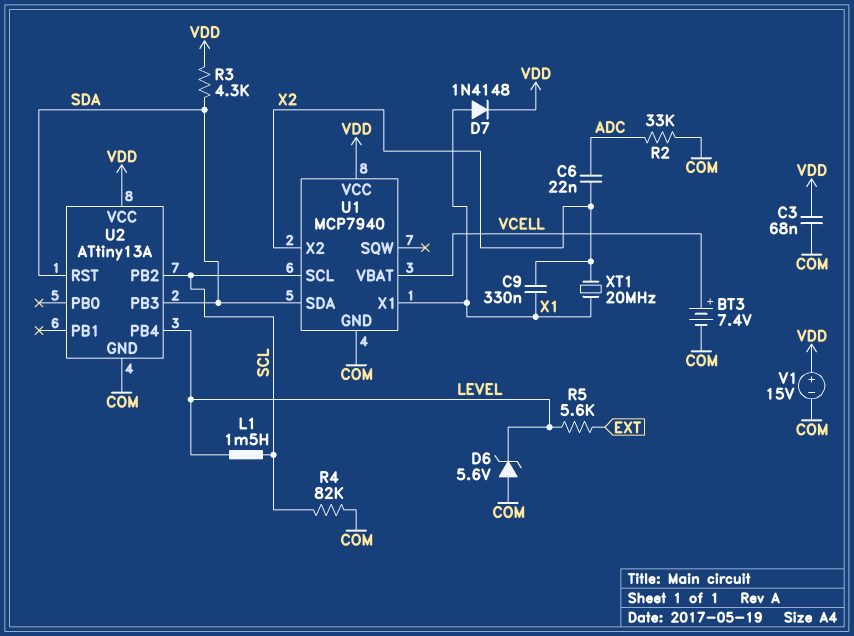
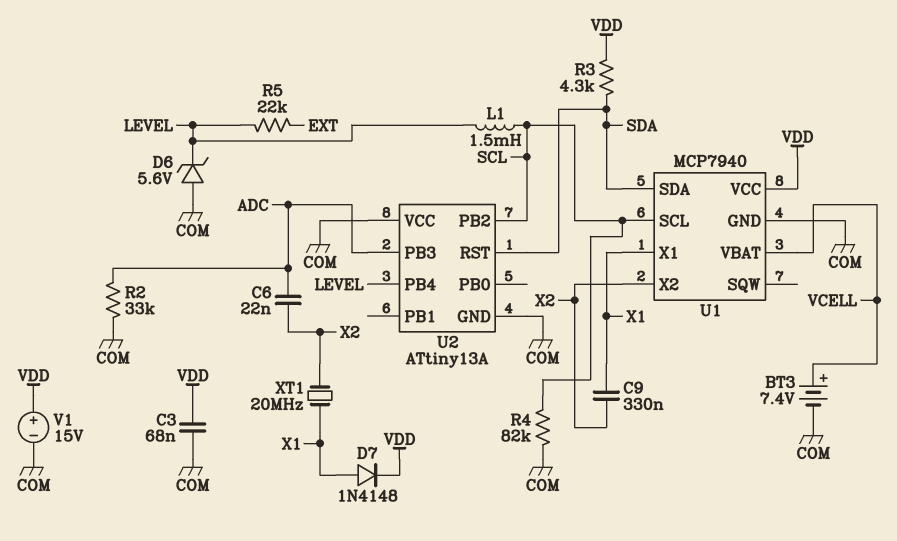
R5: 5.6k (EXT, LEVEL) -> 22k (EXT, LEVEL)
U2 pin PB3: SDA -> ADC
U2 pin VCC: VDD -> COM

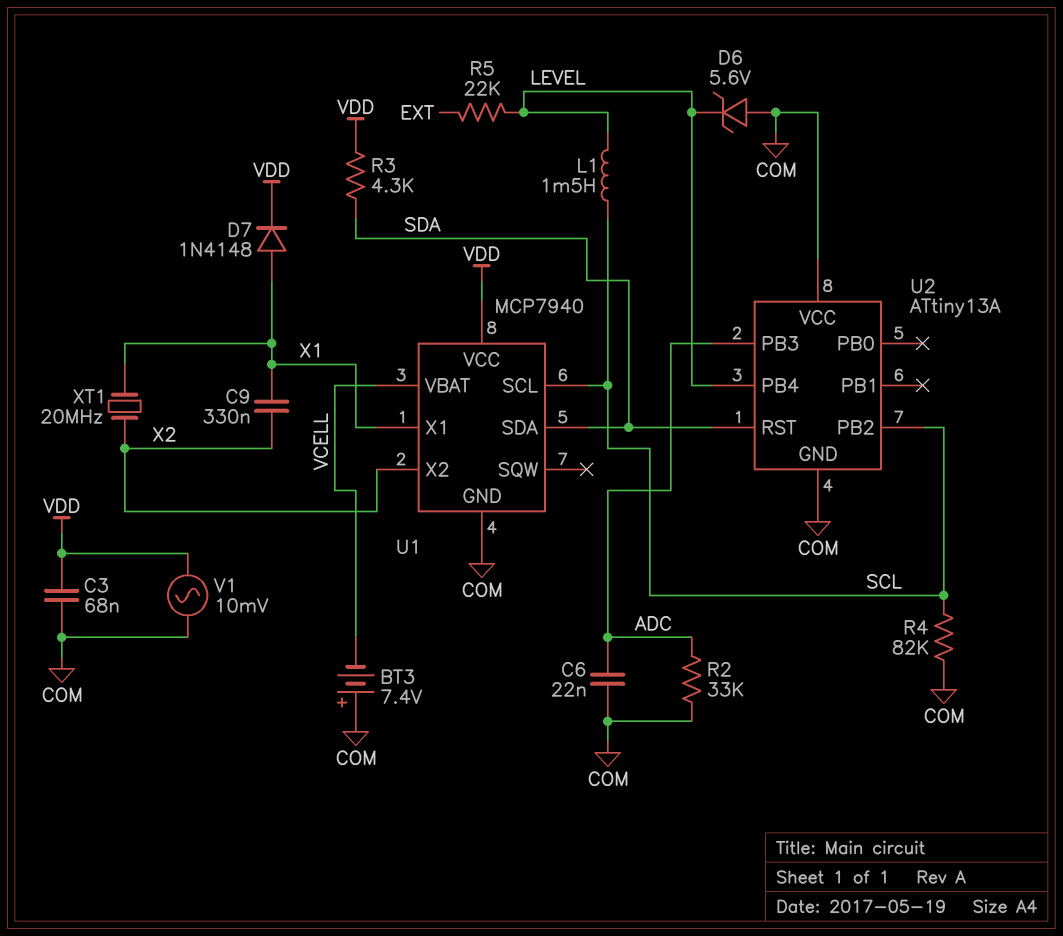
BT3: 7.4V (plus VCELL, minus COM) -> 7.4V (plus COM, minus VCELL)
C6: 22nF (ADC, X2) -> 22nF (ADC, COM)
V1: 15V (plus VDD, minus COM) -> AC 10mV (COM, VDD)

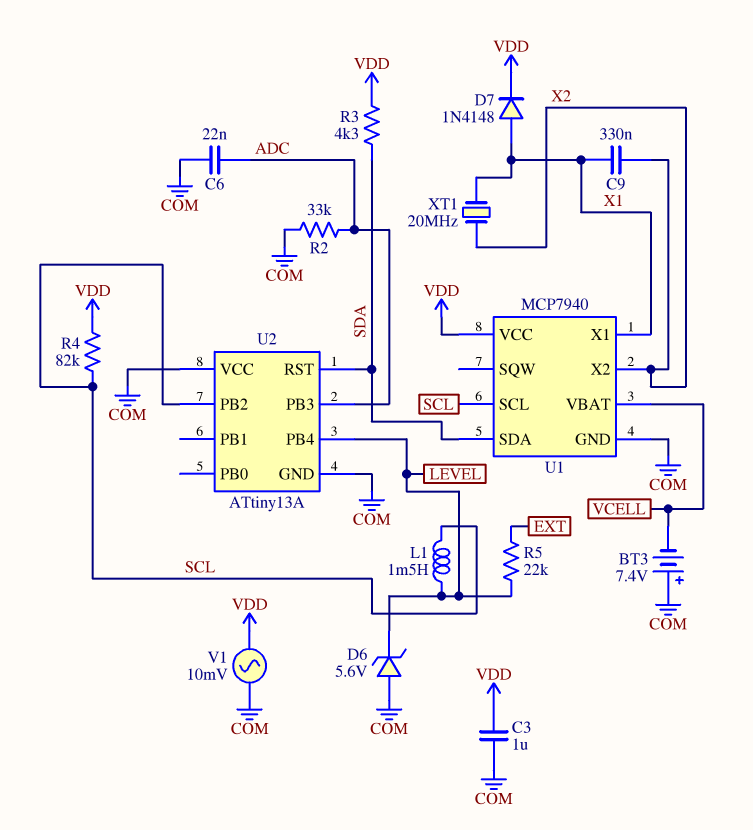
C3: 68nF (COM, VDD) -> 1uF (COM, VDD)
R4: 82k (COM, SCL) -> 82k (SCL, VDD)

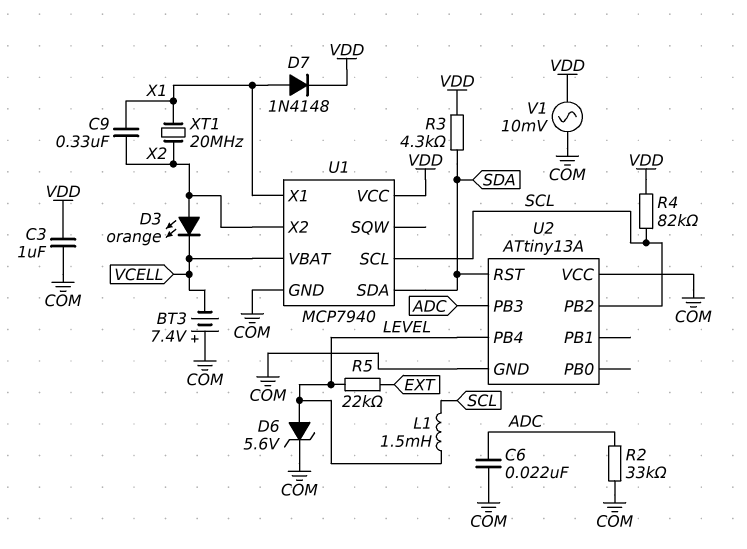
D3: none -> LED orange (A X2, K VCELL)
D6: zener 5.6V (A COM, K LEVEL) -> zener 5.6V (A LEVEL, K COM)

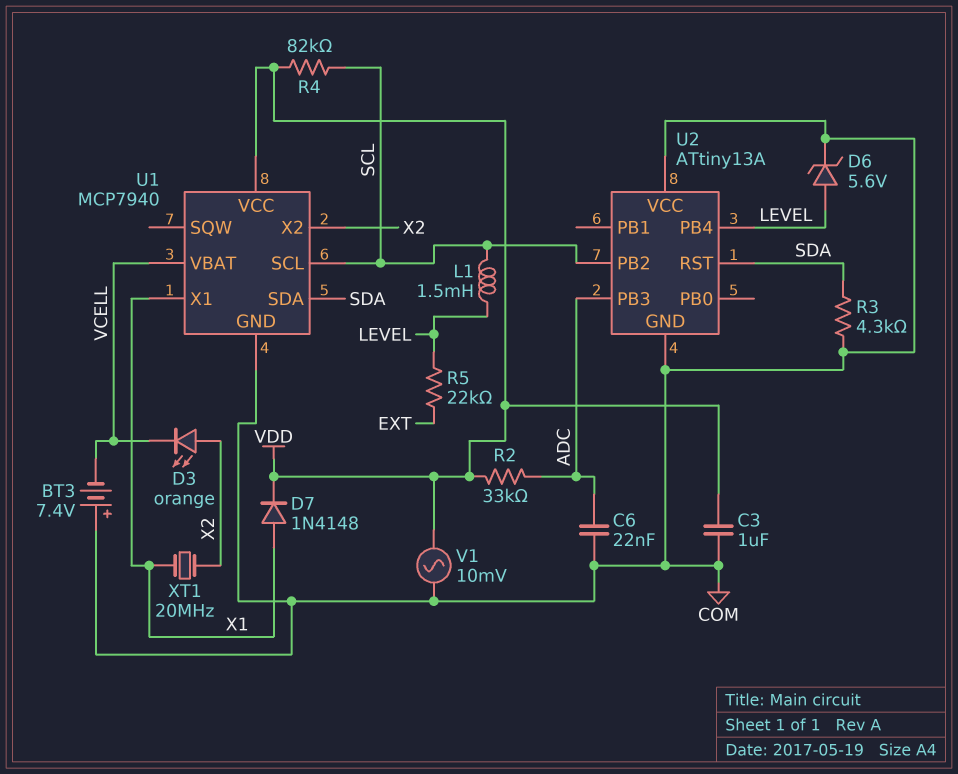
C9: 330nF (X1, X2) -> none
R2: 33k (ADC, COM) -> 33k (ADC, VDD)
R3: 4.3k (SDA, VDD) -> 4.3k (COM, SDA)

